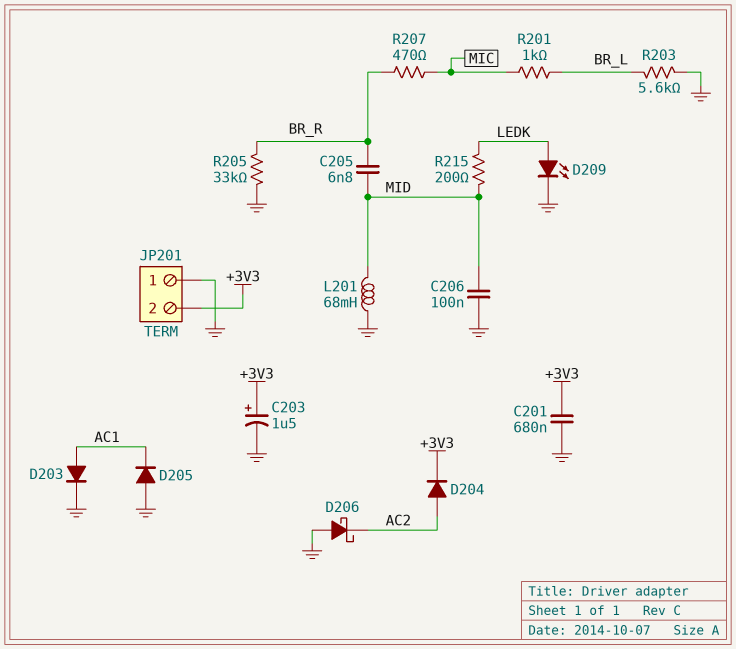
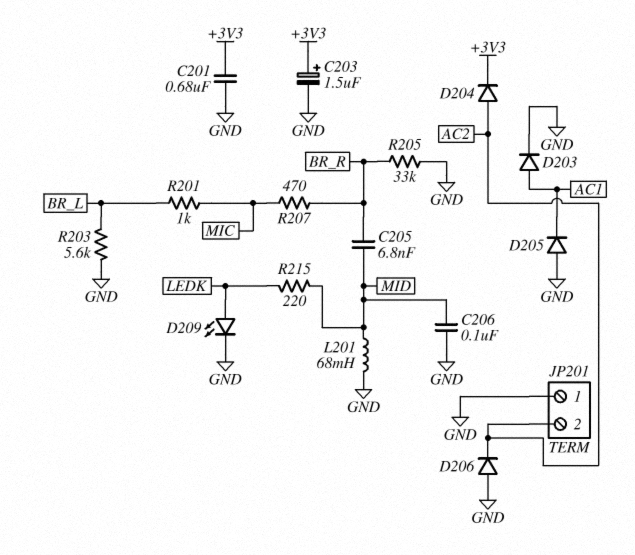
D206: schottky (A GND, K AC2) -> diode (A GND, K AC2)
JP201 pin 2: +3V3 -> AC2
R215: 200 (LEDK, MID) -> 220 (LEDK, MID)

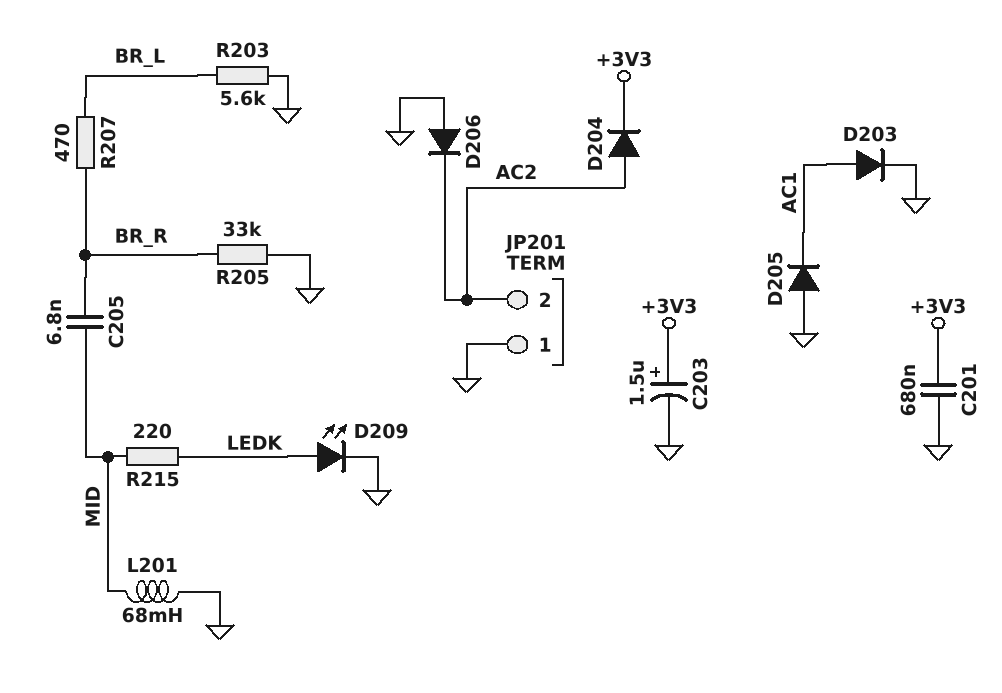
C206: 100nF (GND, MID) -> none
R201: 1k (BR_L, MIC) -> none
R207: 470 (BR_R, MIC) -> 470 (BR_L, BR_R)

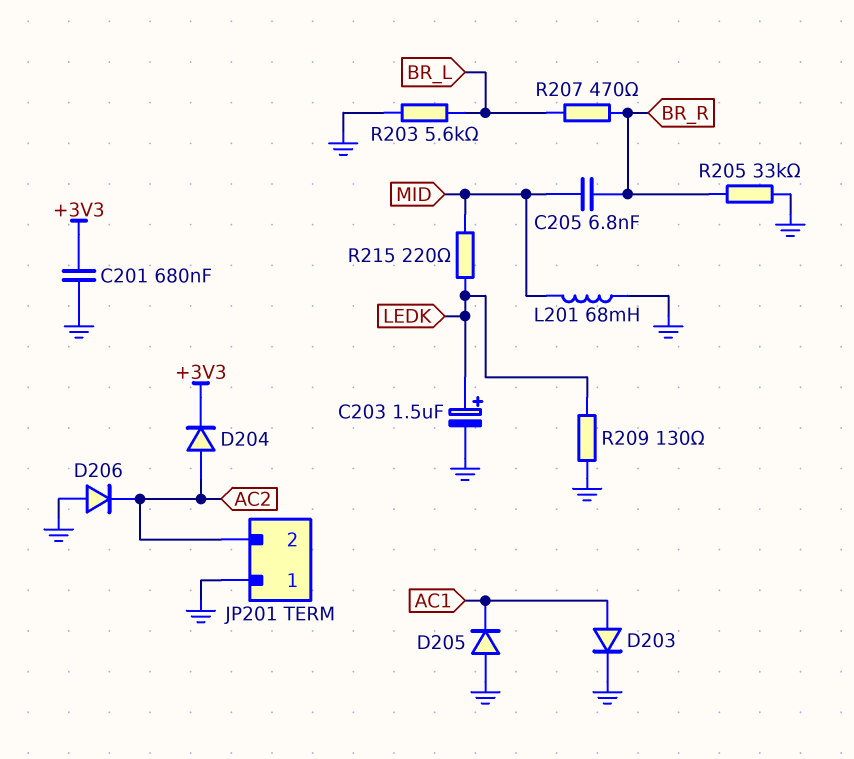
C203: 1.5uF (plus +3V3, minus GND) -> 1.5uF (plus LEDK, minus GND)
D209: LED (A LEDK, K GND) -> none
R209: none -> 130 (GND, LEDK)

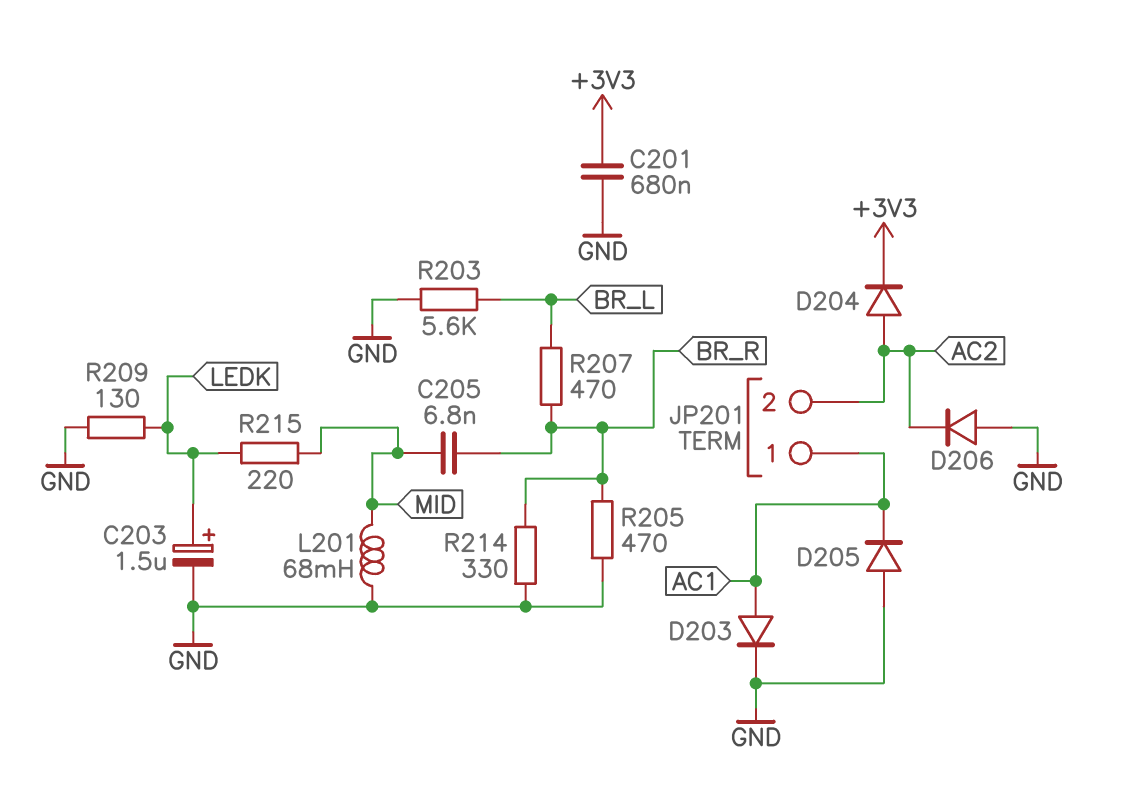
JP201 pin 1: GND -> AC1
R205: 33k (BR_R, GND) -> 470 (BR_R, GND)
R214: none -> 330 (BR_R, GND)

